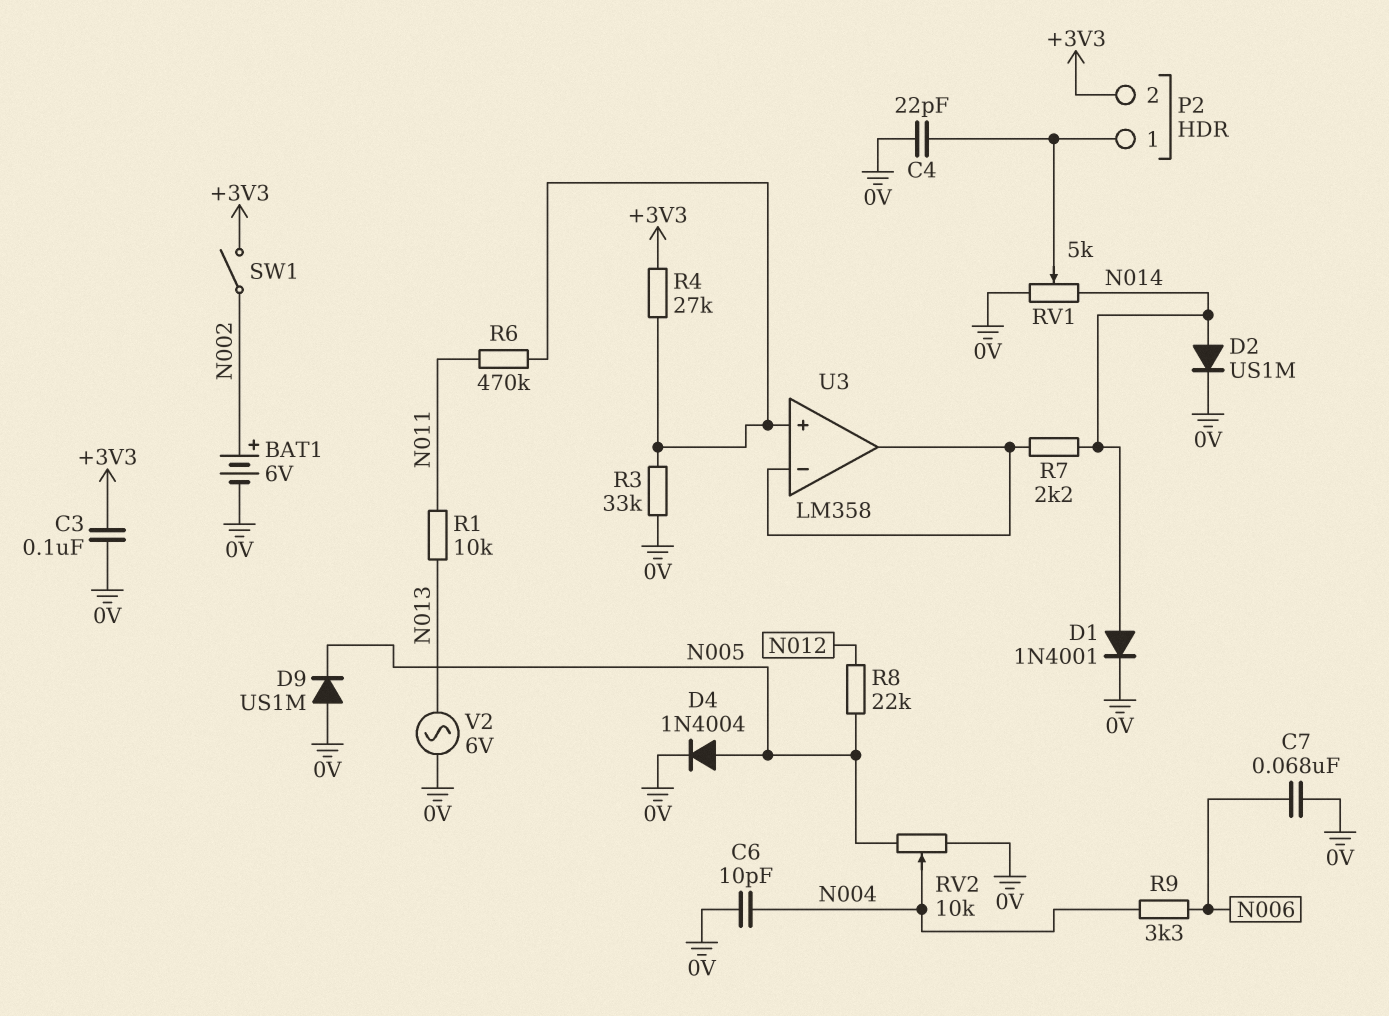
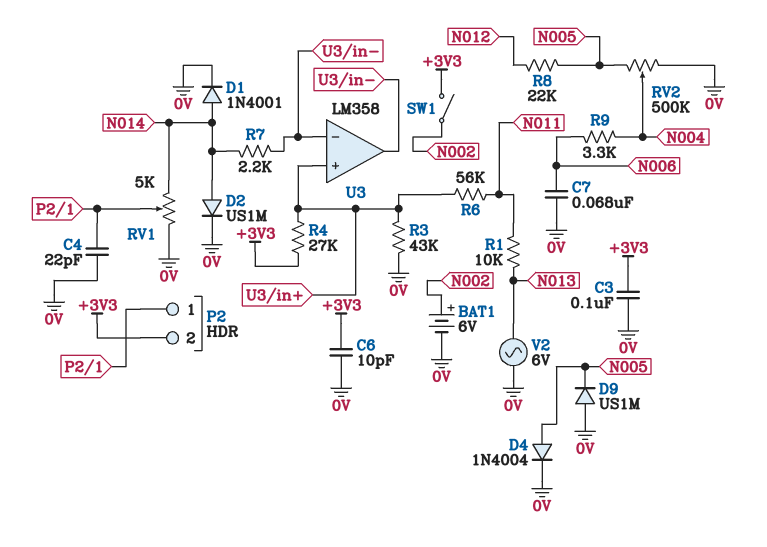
C6: 10pF (0V, N004) -> 10pF (+3V3, 0V)
R3: 33k (0V, U3/in+) -> 43k (0V, U3/in+)
R6: 470k (N011, U3/in+) -> 56k (N011, U3/in+)
RV2: 10k (0V, N005, wiper N004) -> 500k (0V, N005, wiper N004)

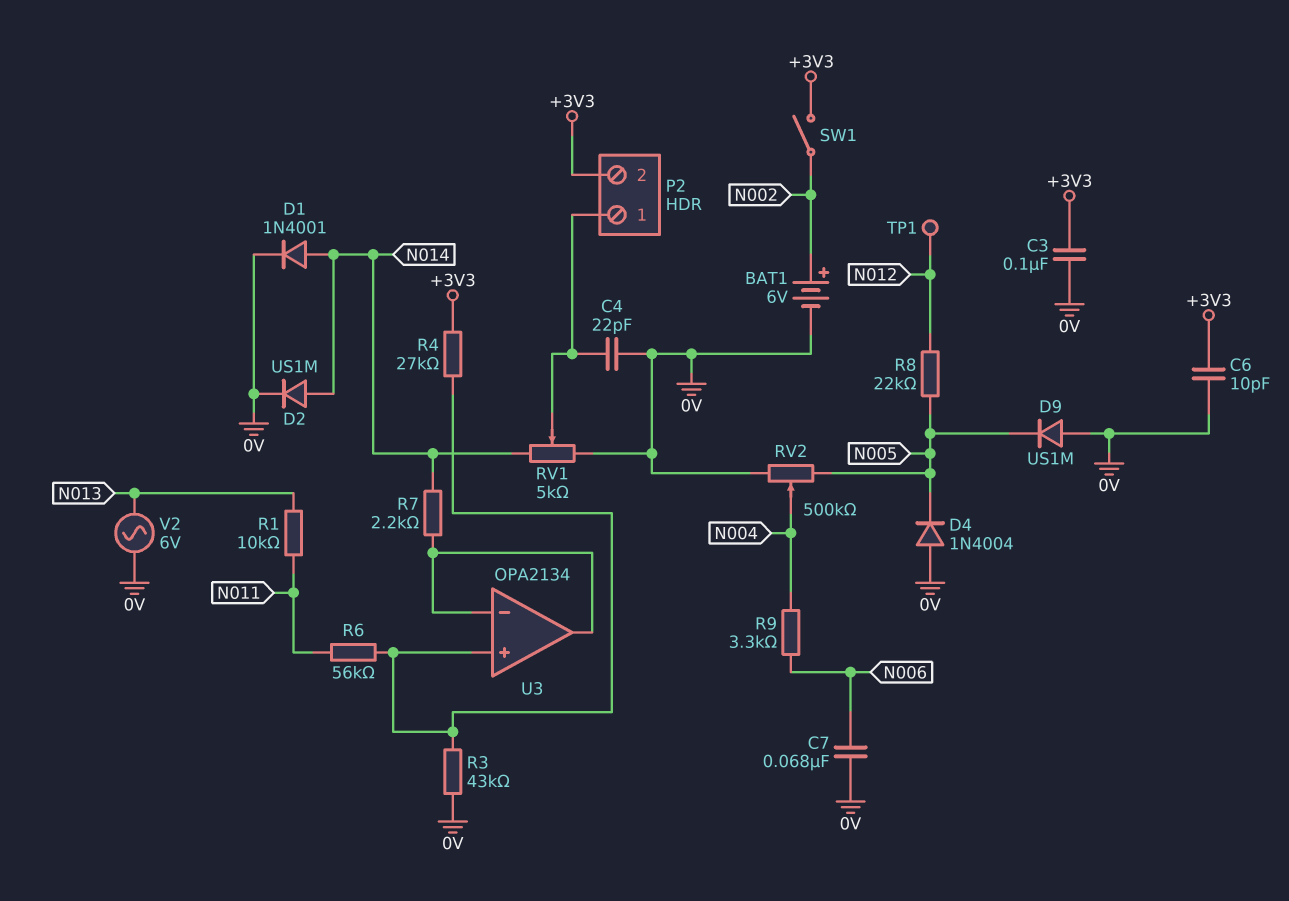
D4: diode 1N4004 (A N005, K 0V) -> diode 1N4004 (A 0V, K N005)
TP1: none -> test point (N012)
U3: LM358 -> OPA2134

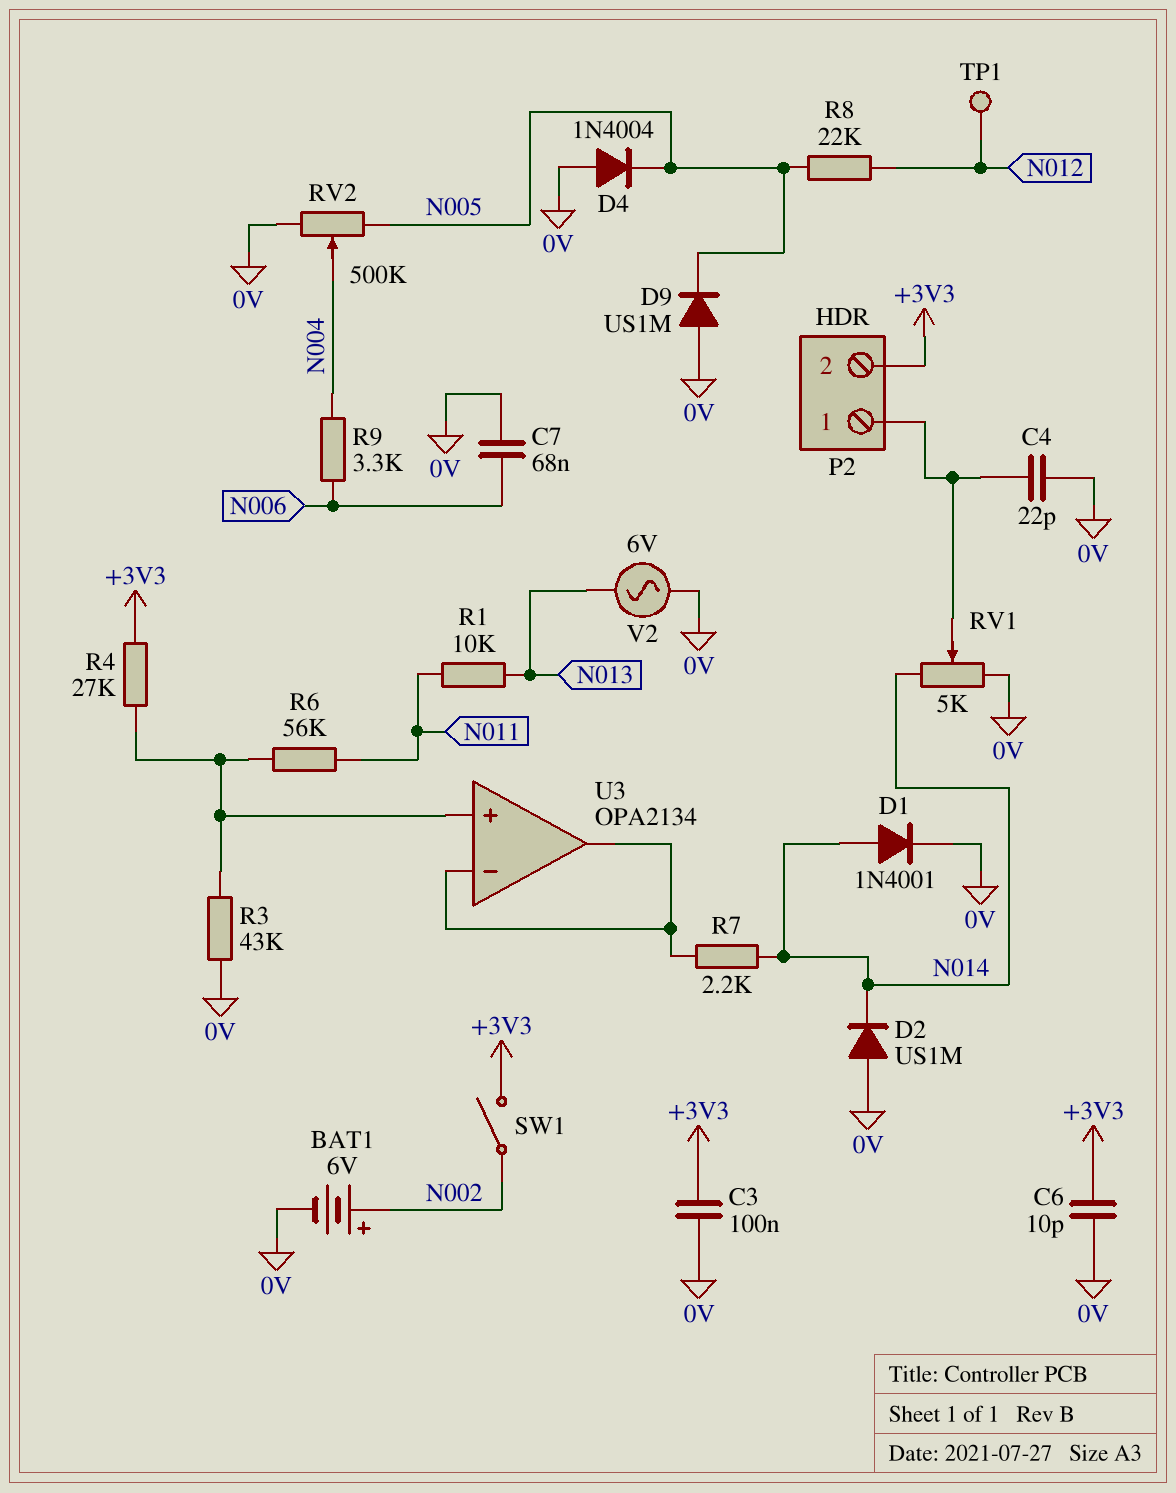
D2: diode US1M (A N014, K 0V) -> diode US1M (A 0V, K N014)

